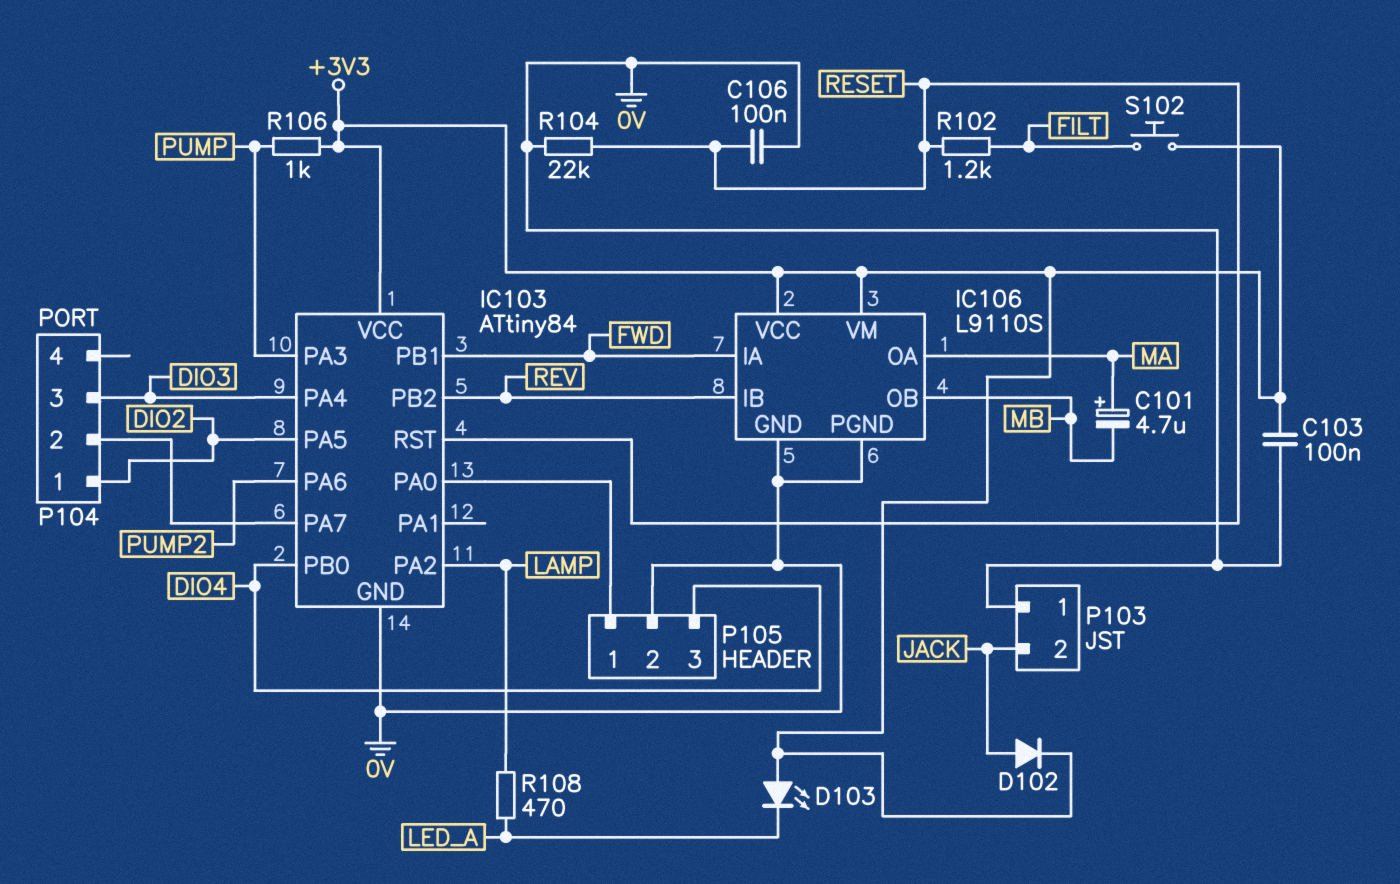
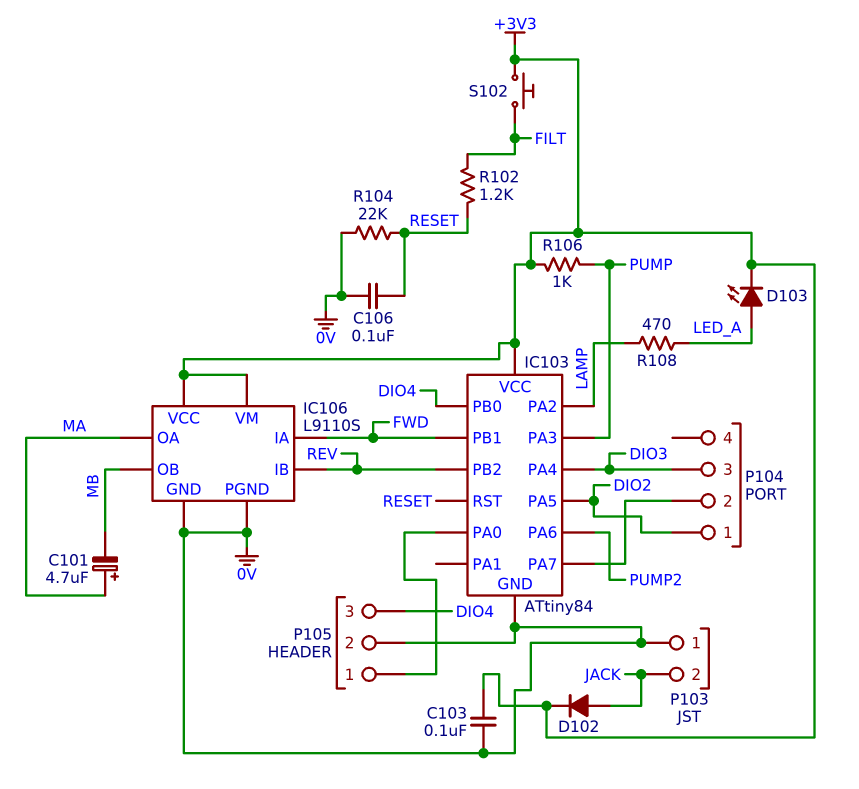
D103: LED (A +3V3, K LED_A) -> LED (A LED_A, K +3V3)

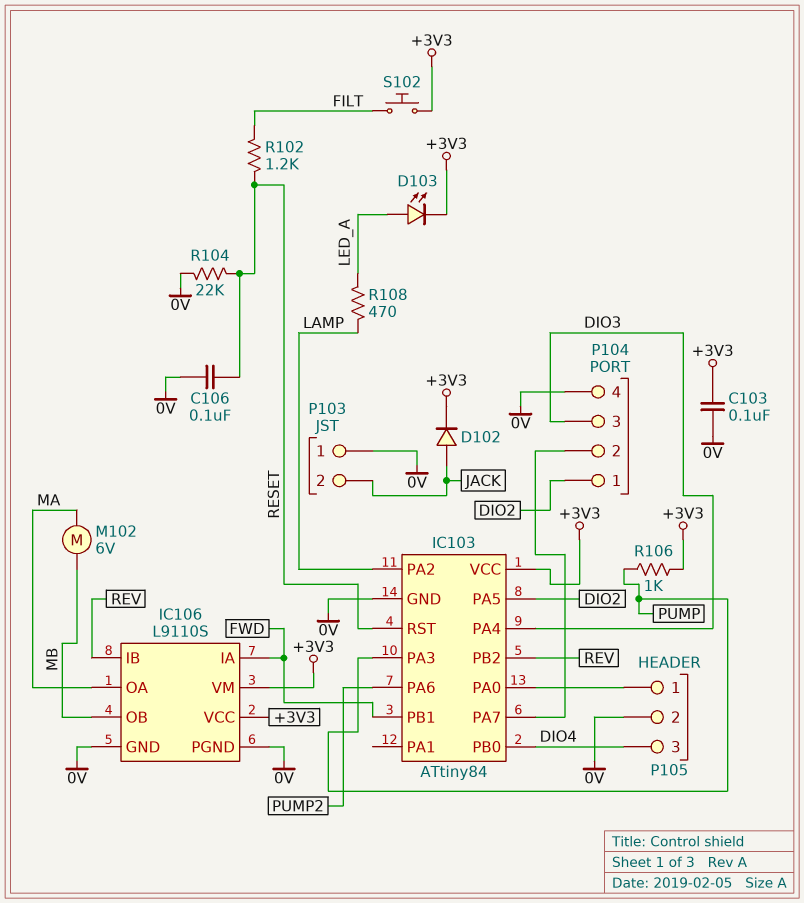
C101: 4.7uF (plus MA, minus MB) -> none
M102: none -> motor 6V (MA, MB)
P104 pin 4: none -> 0V

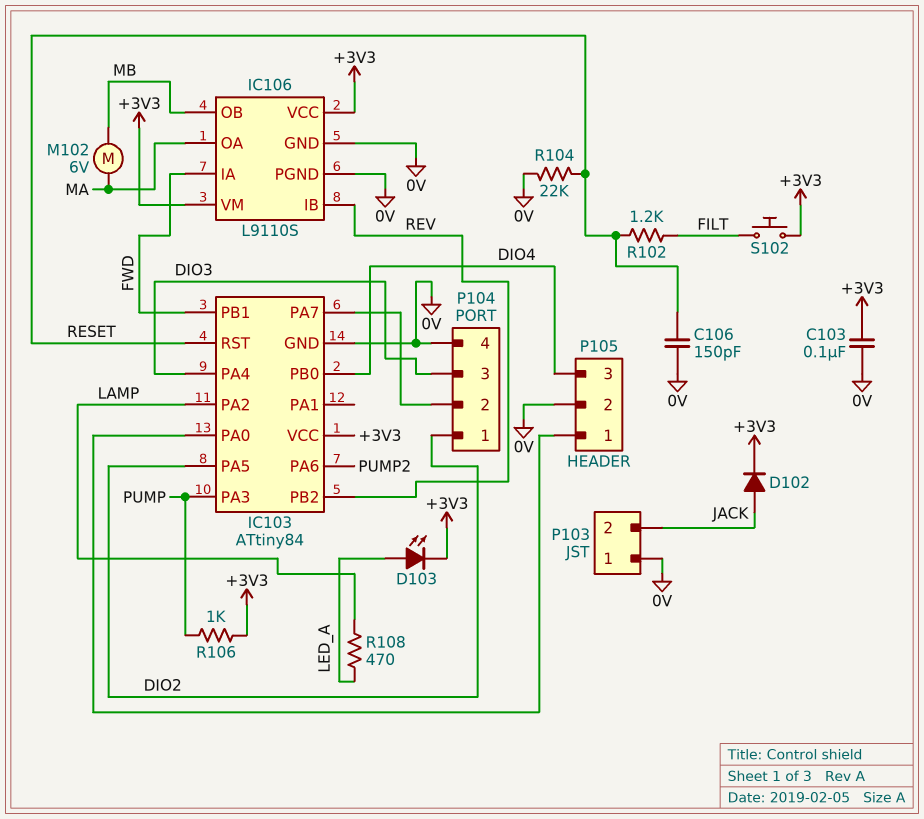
C106: 100nF (0V, RESET) -> 150pF (0V, RESET)

